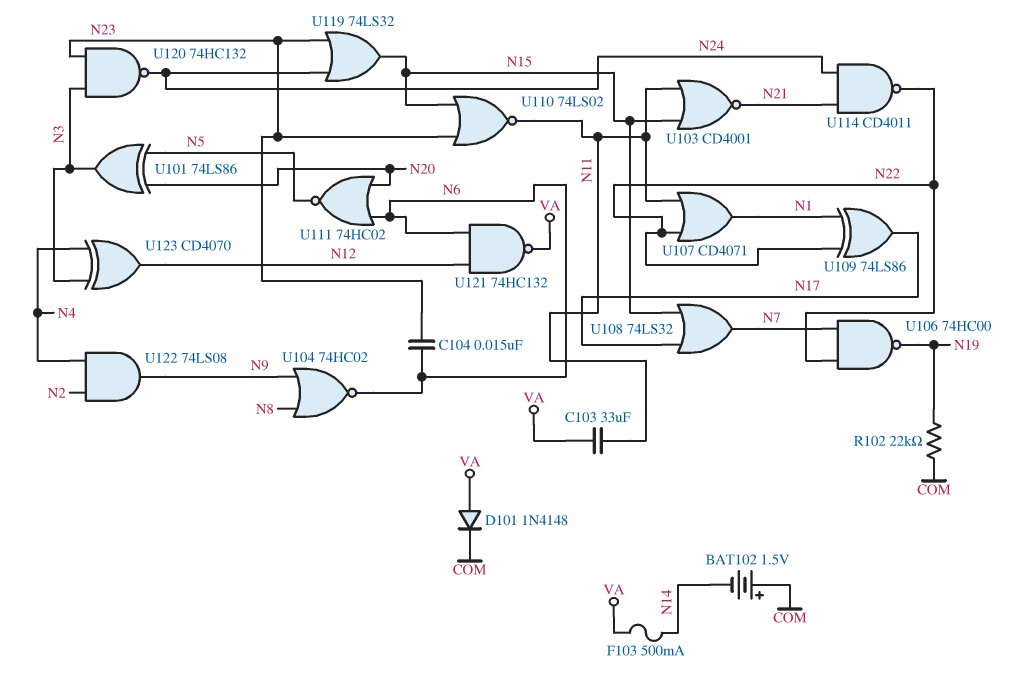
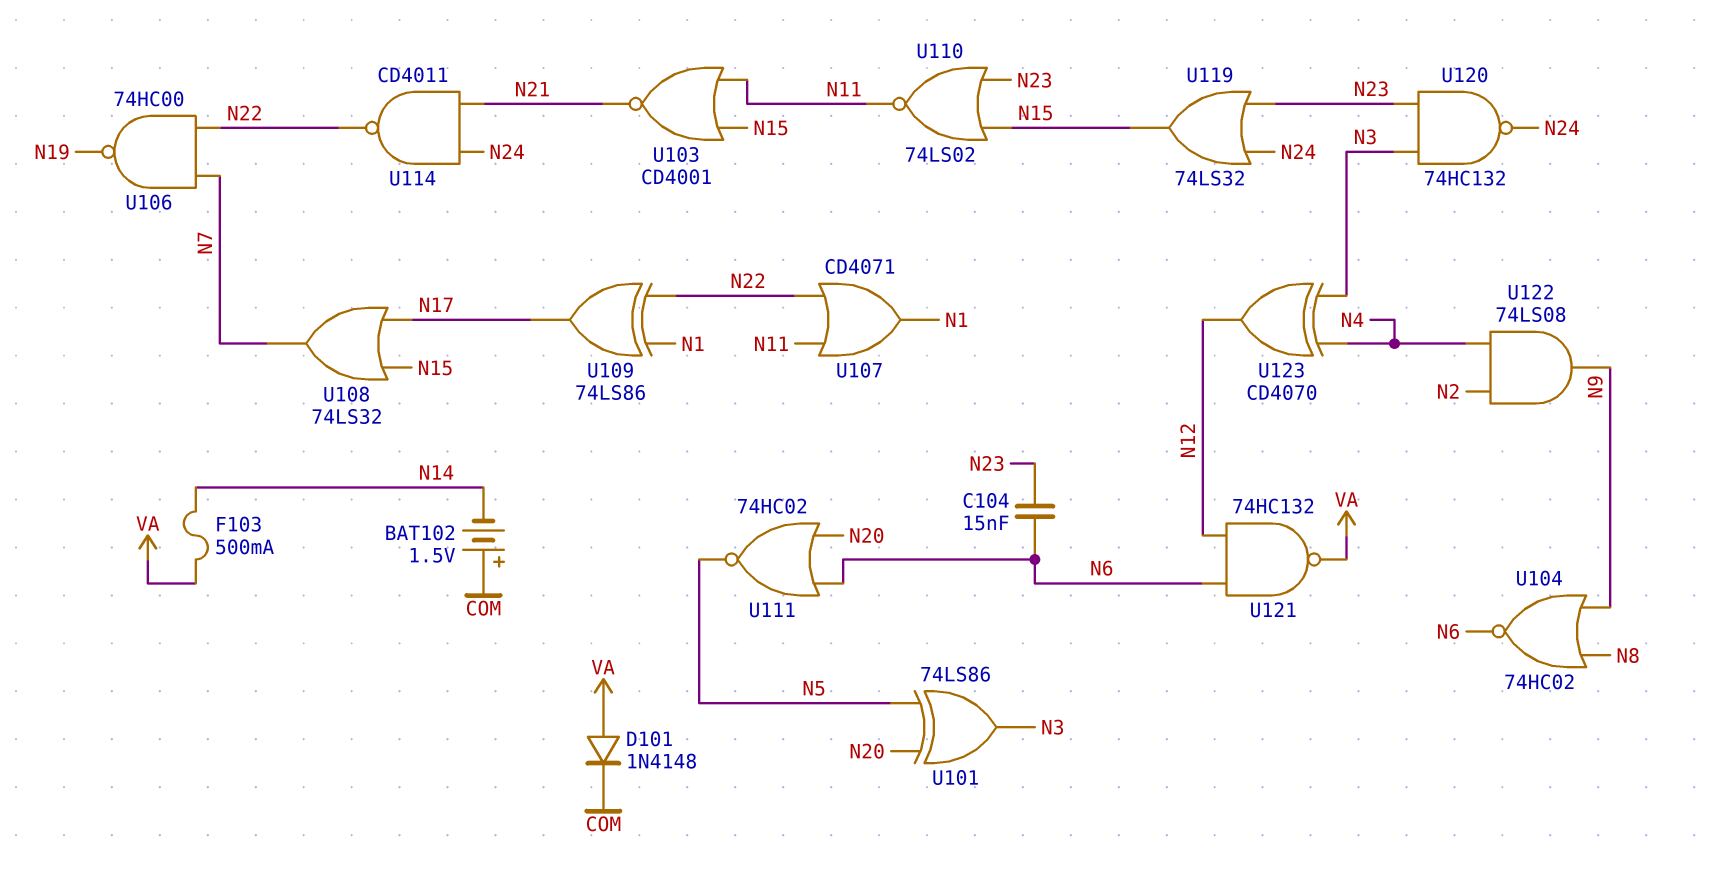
C103: 33uF (N11, VA) -> none
R102: 22k (COM, N19) -> none

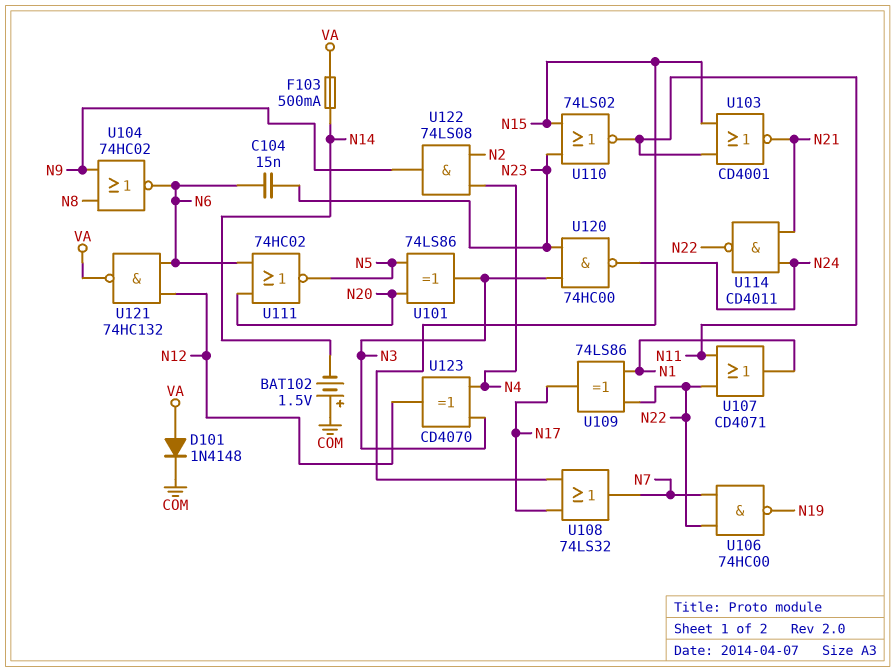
U119: OR 74LS32 (in N23, in N24, out N15) -> none
U120: NAND 74HC132 (in N3, in N23, out N24) -> NAND 74HC00 (in N3, in N23, out N24)

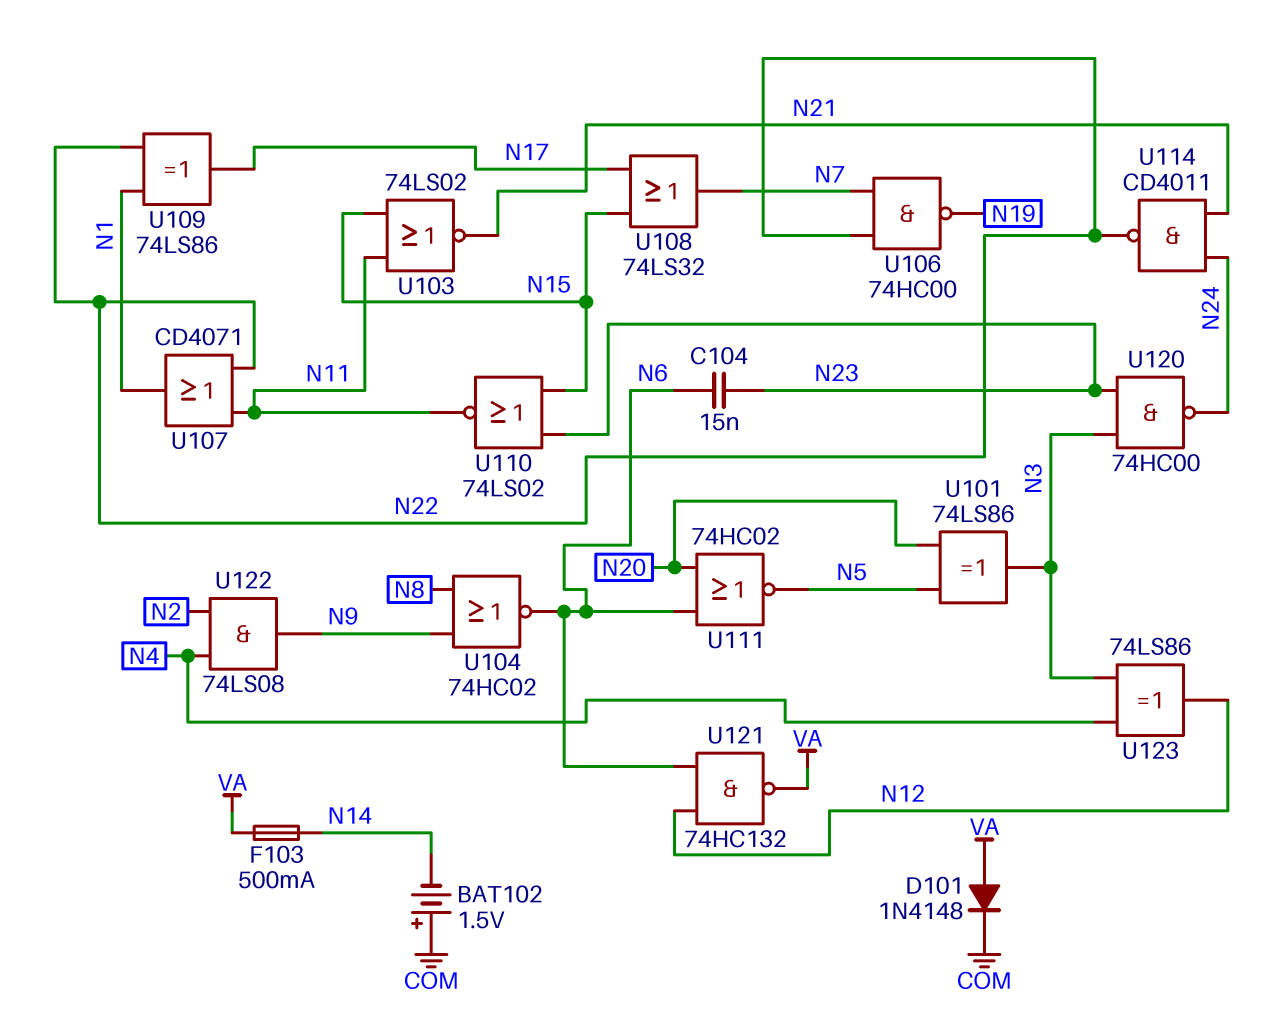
U103: NOR CD4001 (in N11, in N15, out N21) -> NOR 74LS02 (in N11, in N15, out N21)
U123: XOR CD4070 (in N3, in N4, out N12) -> XOR 74LS86 (in N3, in N4, out N12)

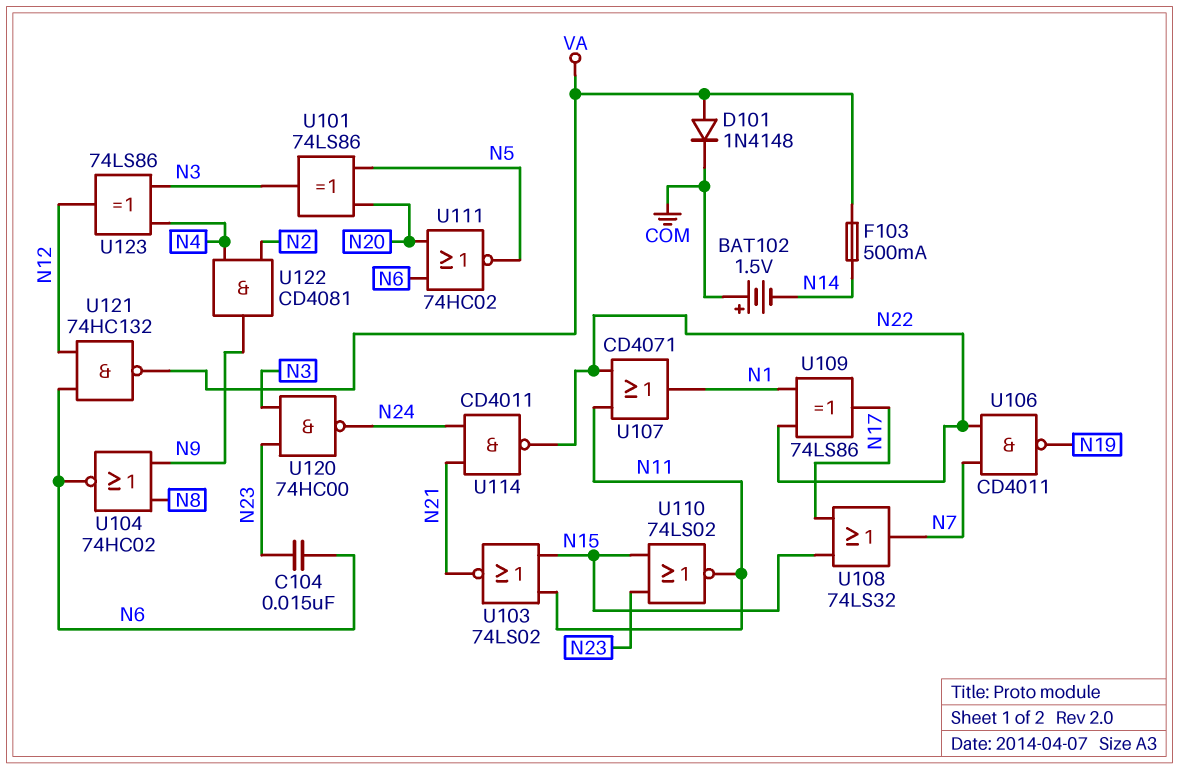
U106: NAND 74HC00 (in N7, in N22, out N19) -> NAND CD4011 (in N7, in N22, out N19)
U122: AND 74LS08 (in N2, in N4, out N9) -> AND CD4081 (in N2, in N4, out N9)

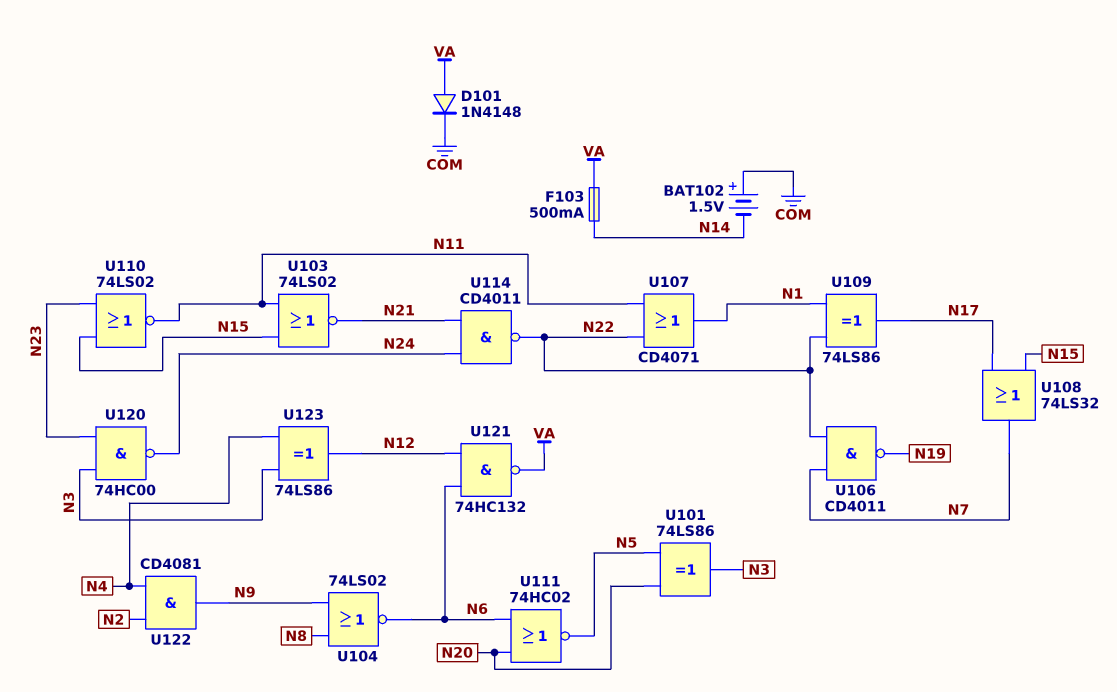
C104: 15nF (N6, N23) -> none
U104: NOR 74HC02 (in N8, in N9, out N6) -> NOR 74LS02 (in N8, in N9, out N6)

